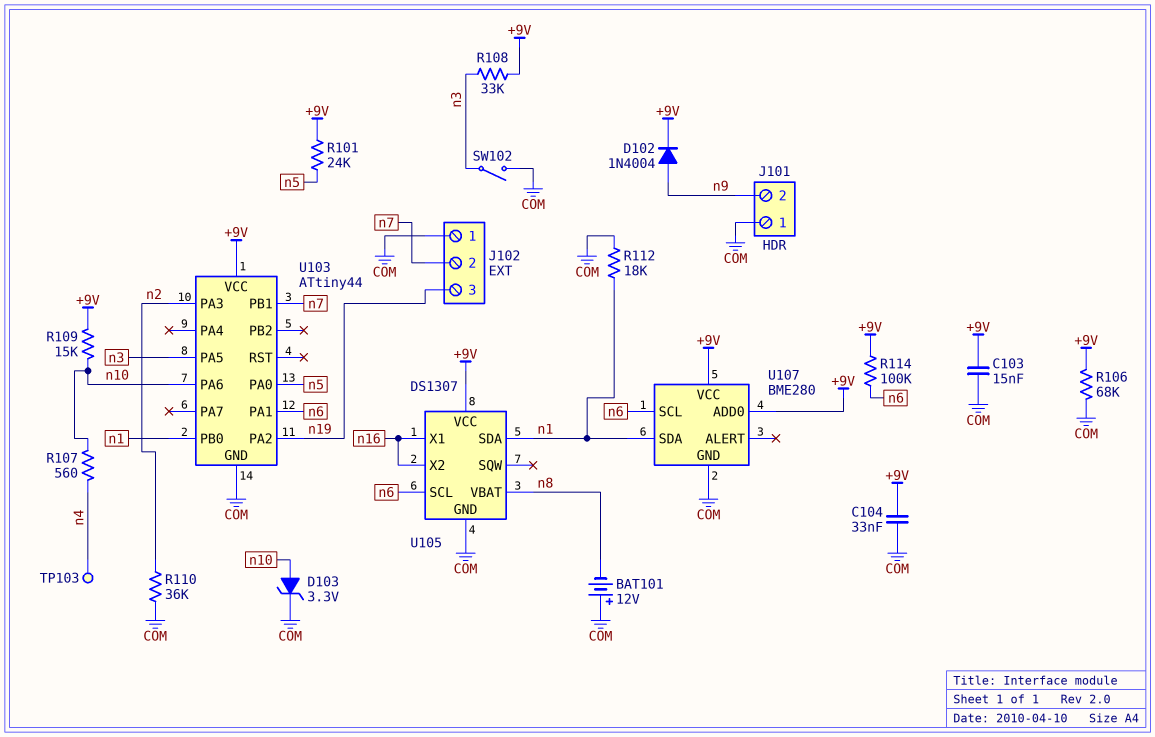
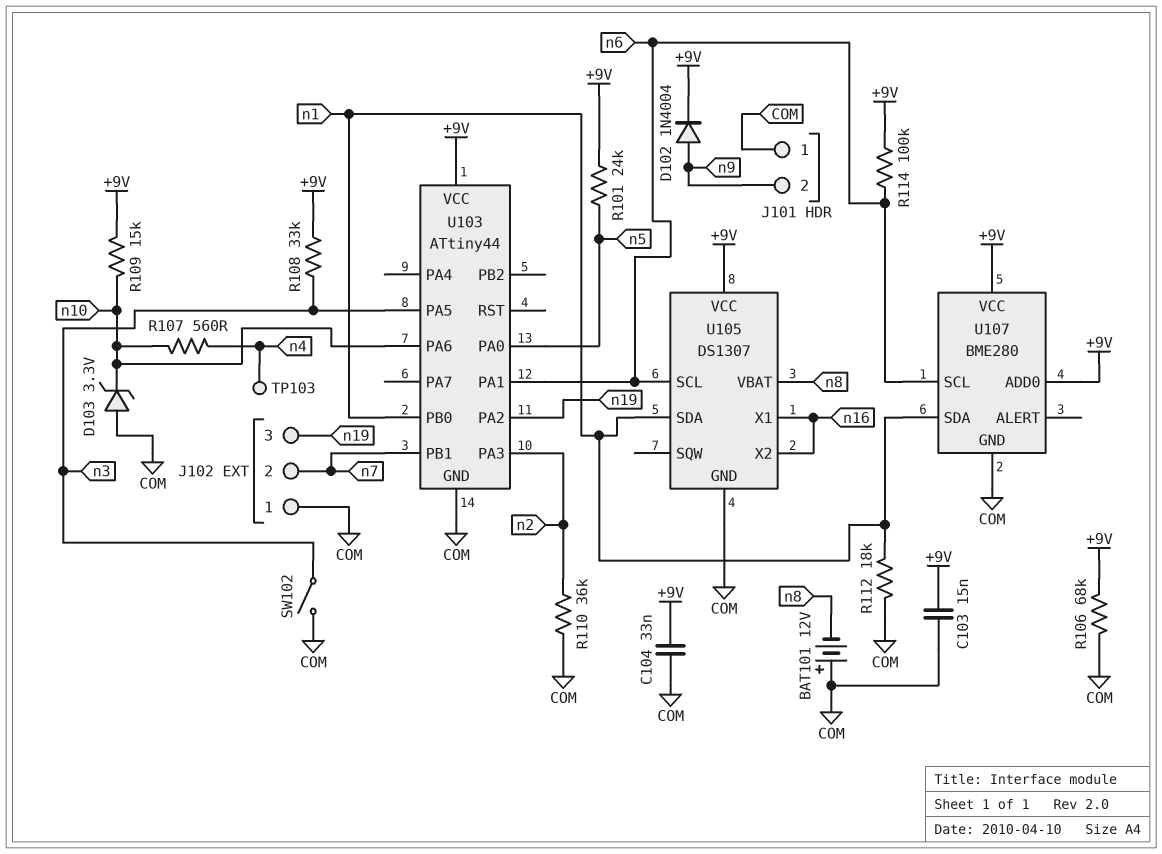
D103: zener 3.3V (A n10, K COM) -> zener 3.3V (A COM, K n10)

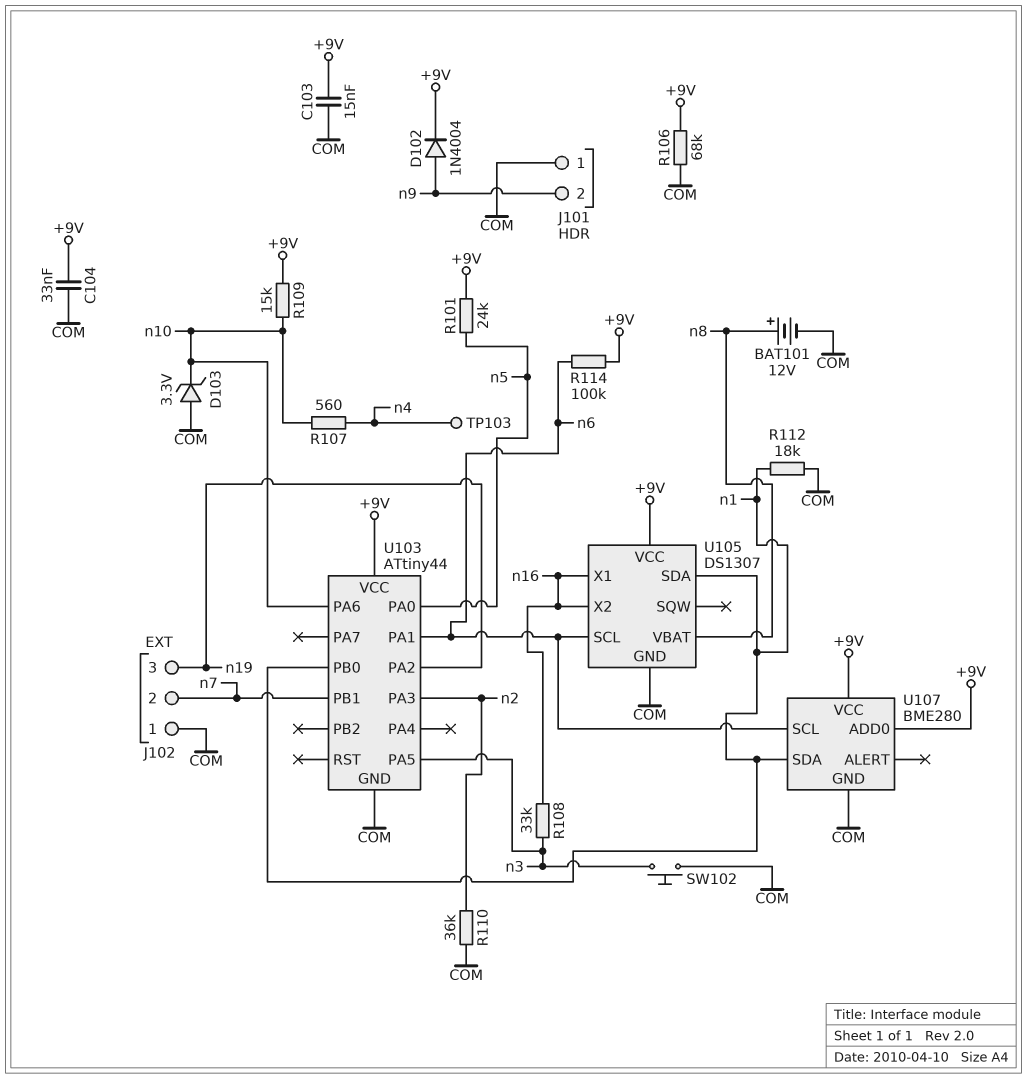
BAT101: 12V (plus COM, minus n8) -> 12V (plus n8, minus COM)
R108: 33k (+9V, n3) -> 33k (n3, n16)
SW102: switch (COM, n3) -> button (COM, n3)

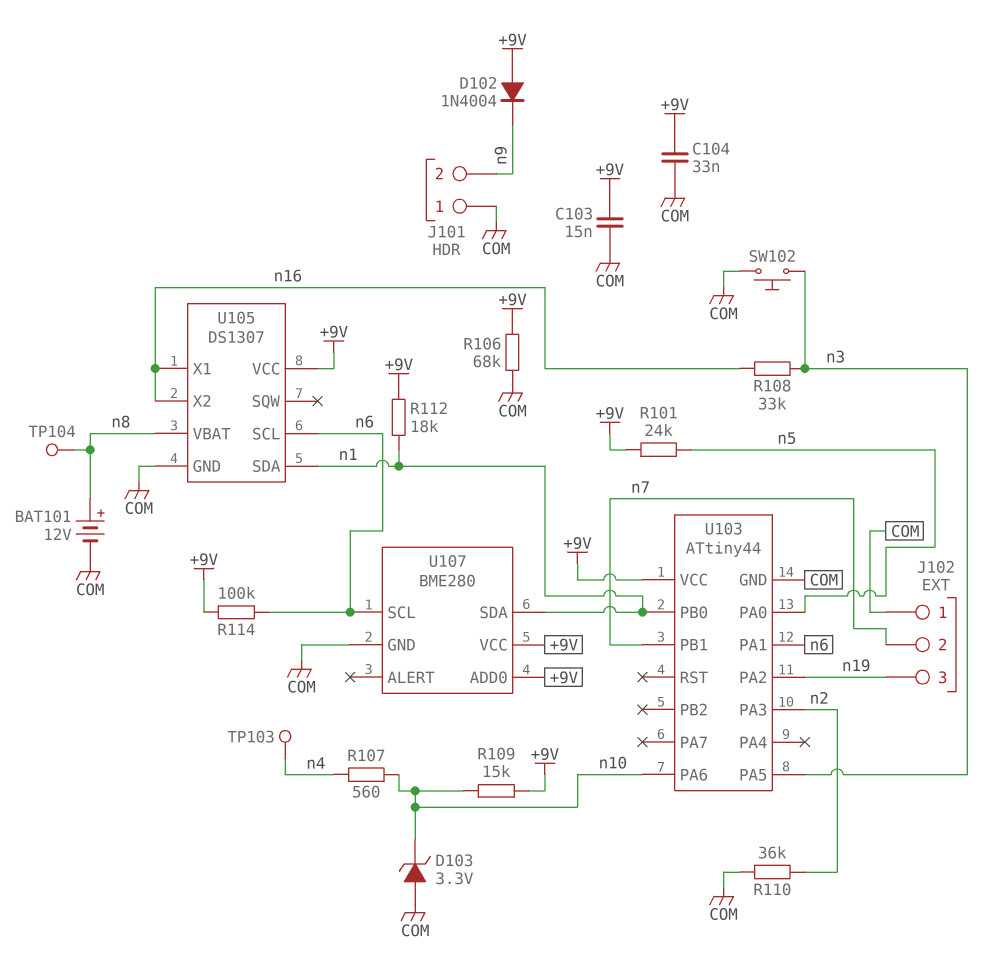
D102: diode 1N4004 (A n9, K +9V) -> diode 1N4004 (A +9V, K n9)
R112: 18k (COM, n1) -> 18k (+9V, n1)
TP104: none -> test point (n8)

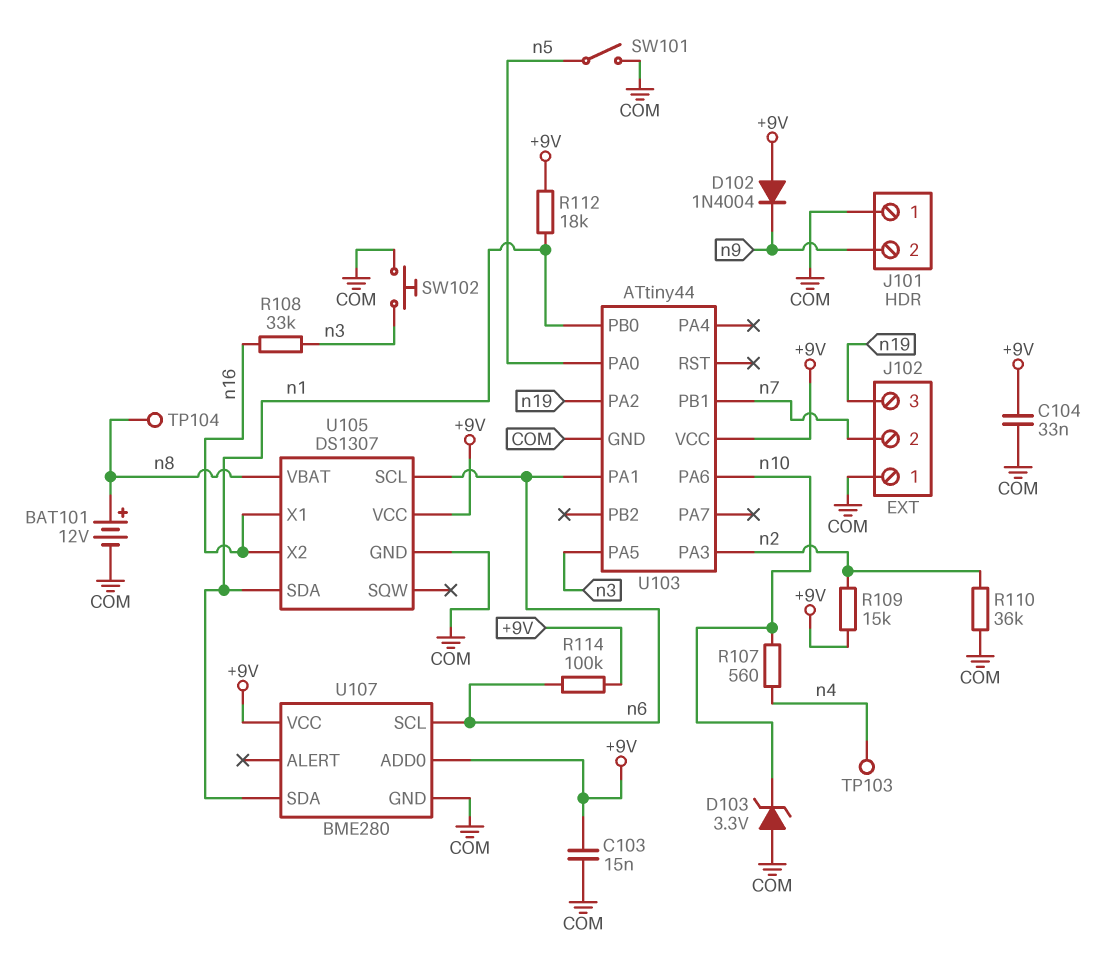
R101: 24k (+9V, n5) -> none
R106: 68k (+9V, COM) -> none
R109: 15k (+9V, n10) -> 15k (+9V, n2)
SW101: none -> switch (COM, n5)

